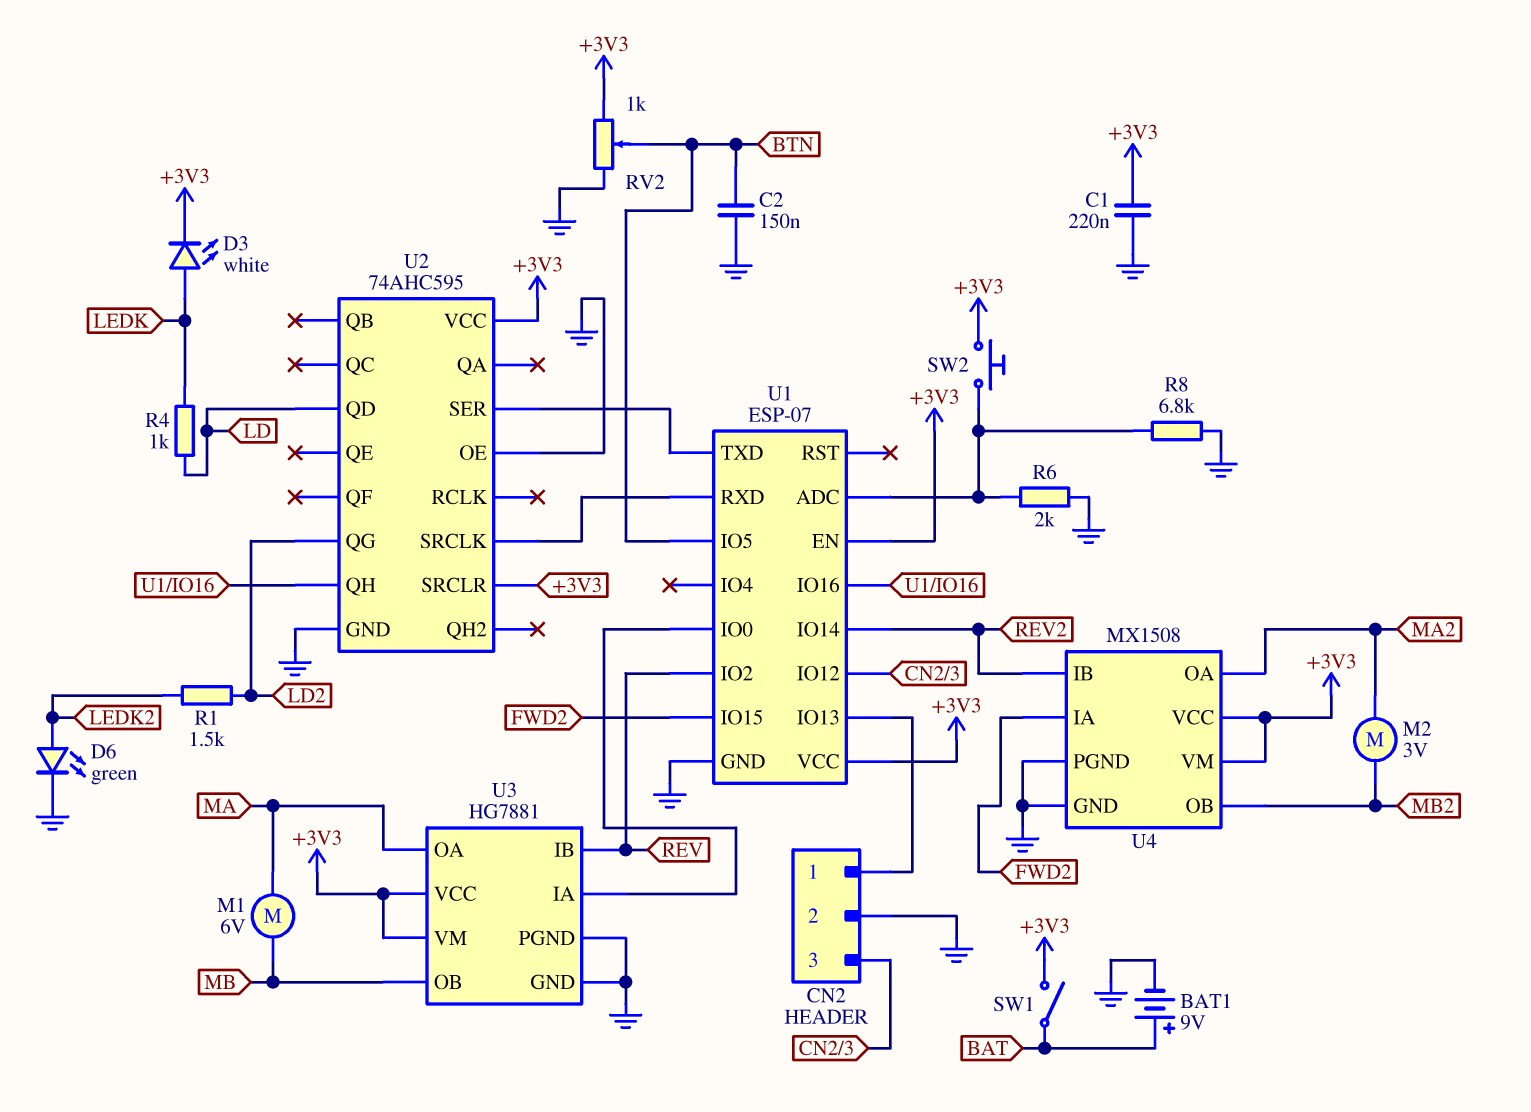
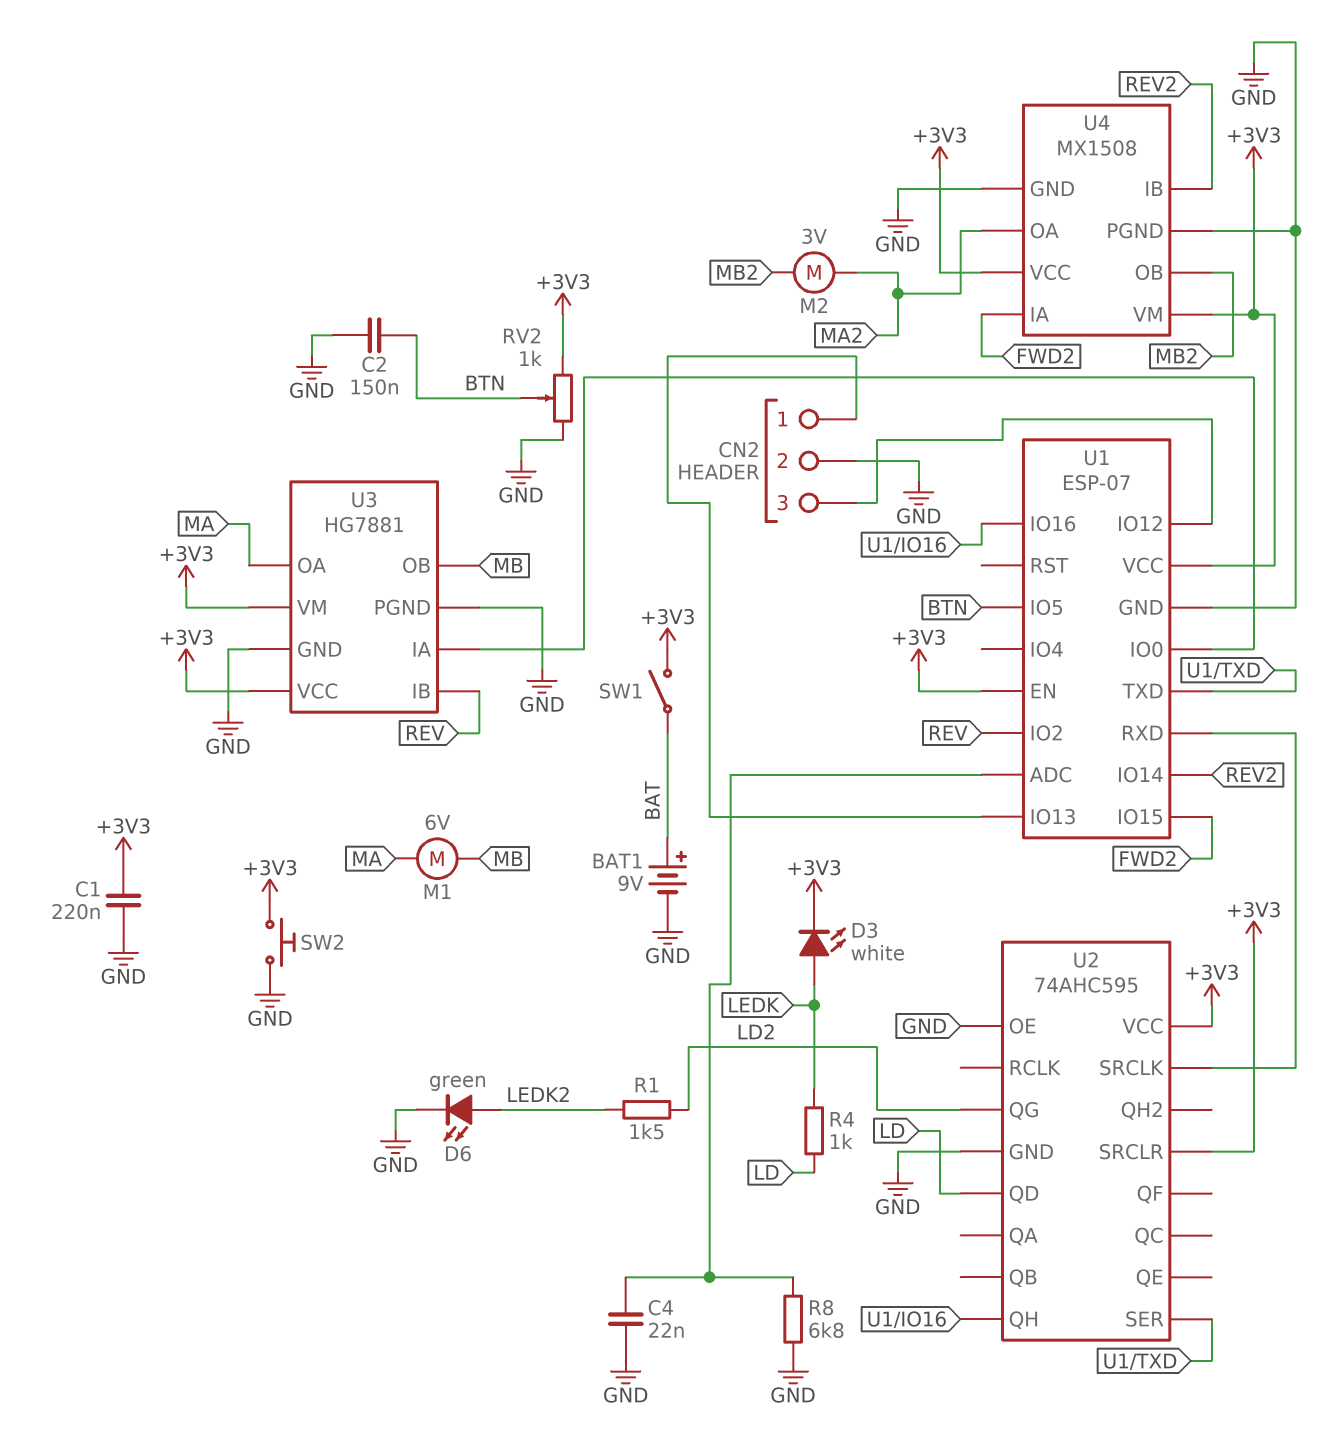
C4: none -> 22nF (GND, U1/ADC)
R6: 2k (GND, U1/ADC) -> none
SW2: button (+3V3, U1/ADC) -> button (+3V3, GND)

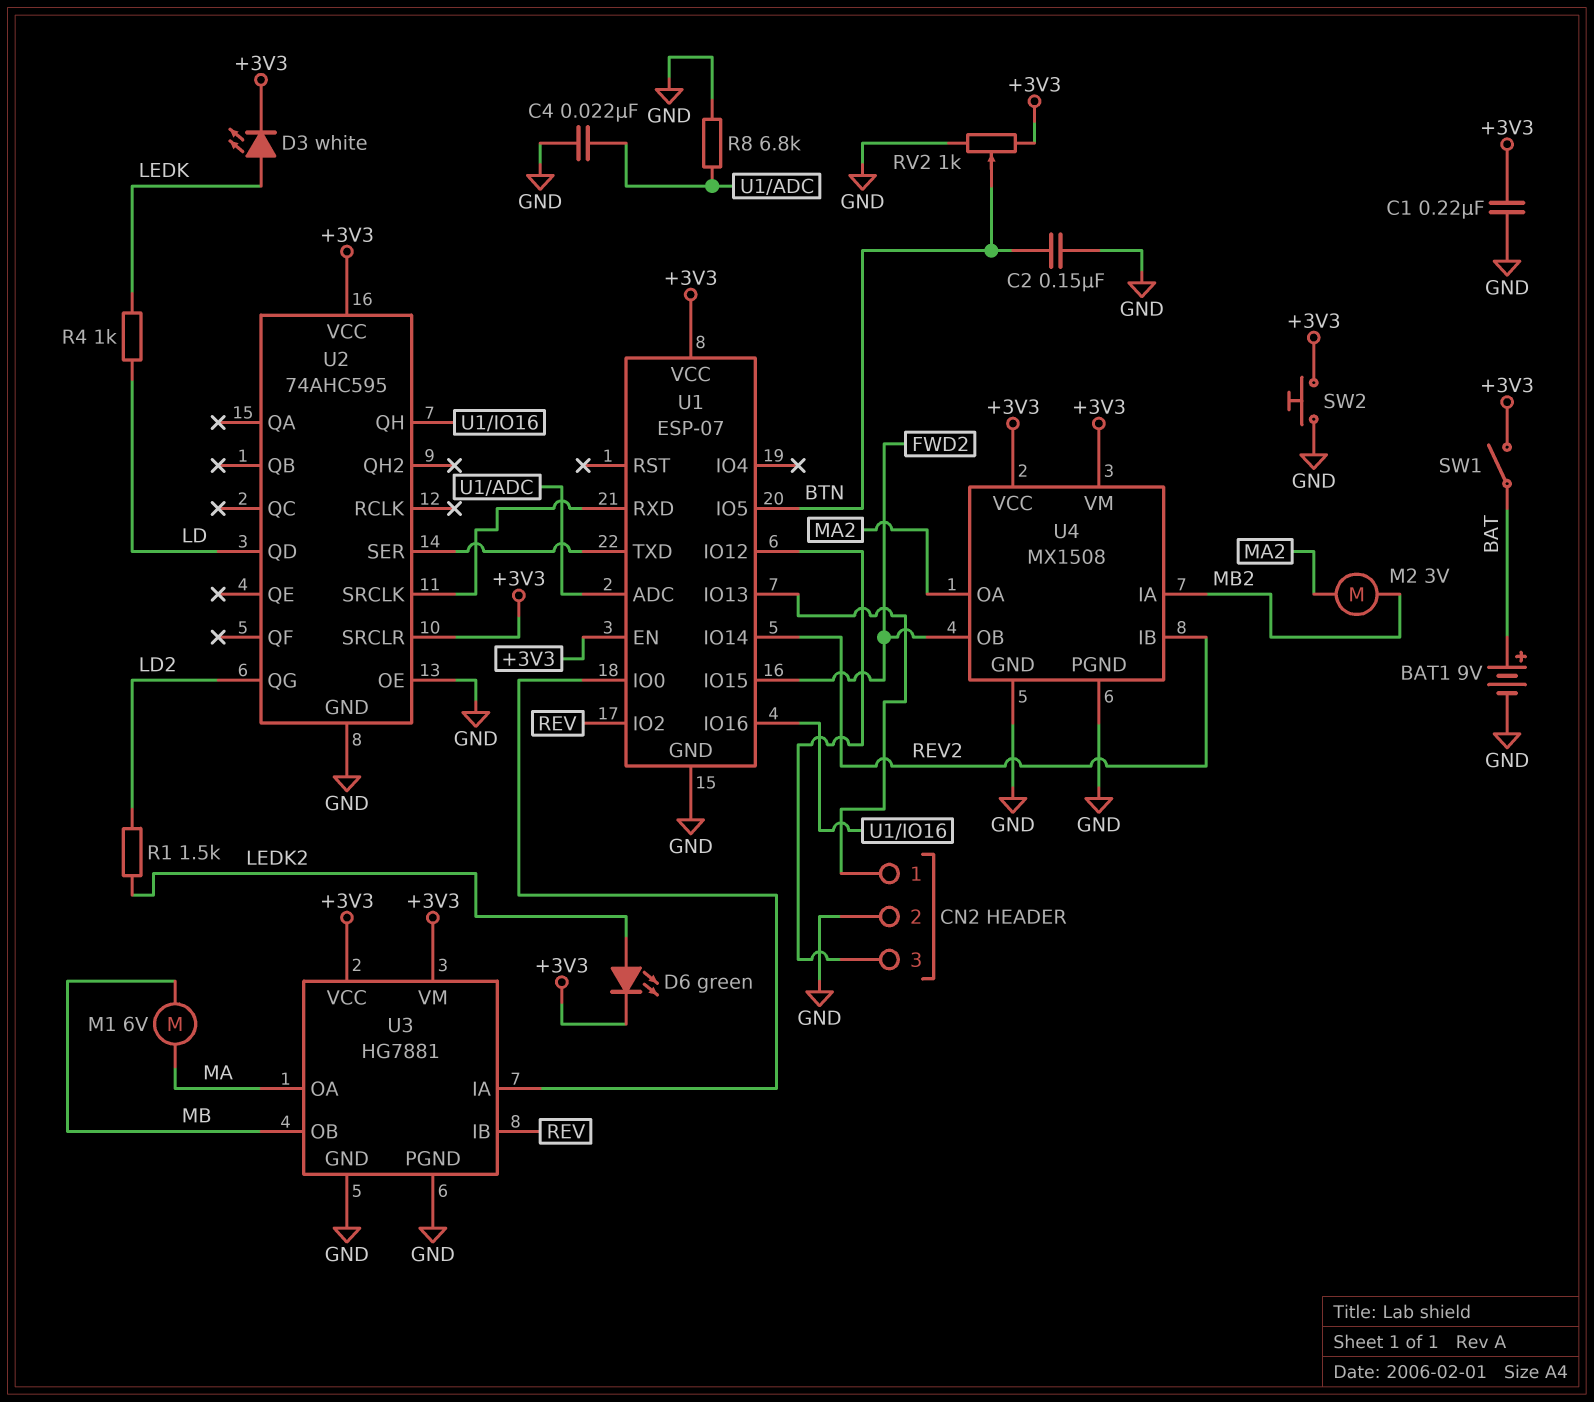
D6: LED green (A LEDK2, K GND) -> LED green (A LEDK2, K +3V3)
U4 pin IA: FWD2 -> MB2
U4 pin OB: MB2 -> FWD2

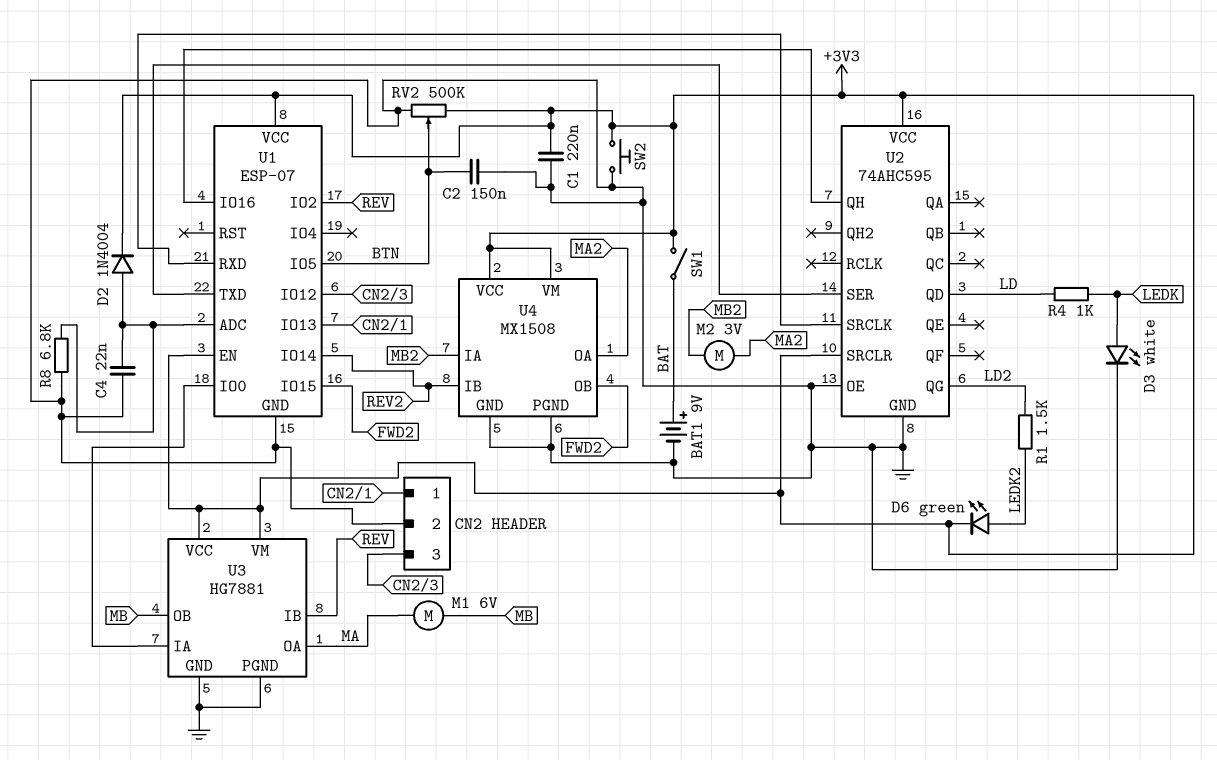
D2: none -> diode 1N4004 (A U1/ADC, K +3V3)
D3: LED white (A LEDK, K +3V3) -> LED white (A LEDK, K GND)
RV2: 1k (+3V3, GND, wiper BTN) -> 500k (+3V3, GND, wiper BTN)

